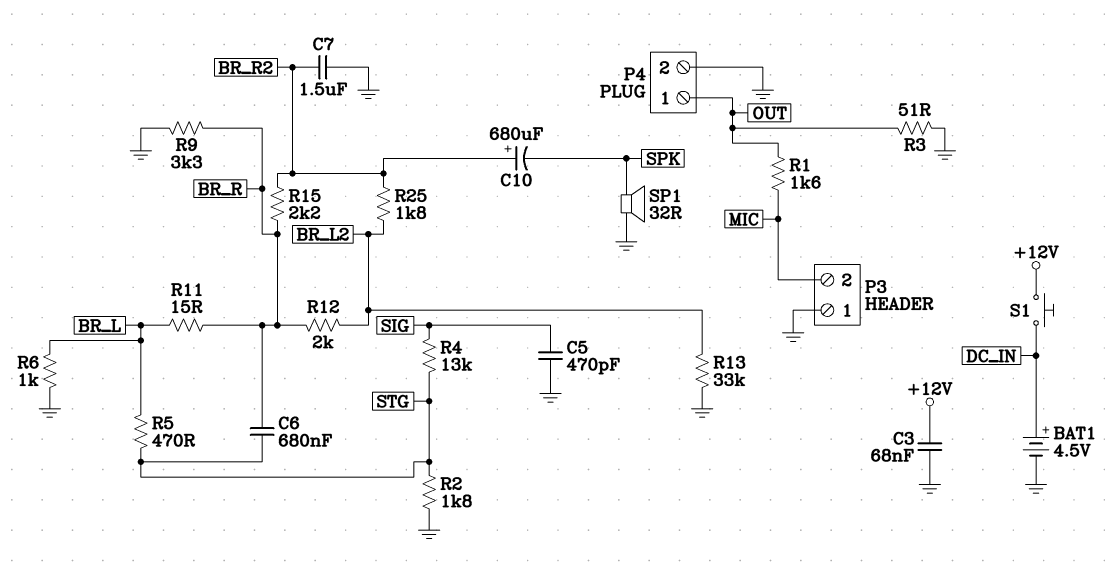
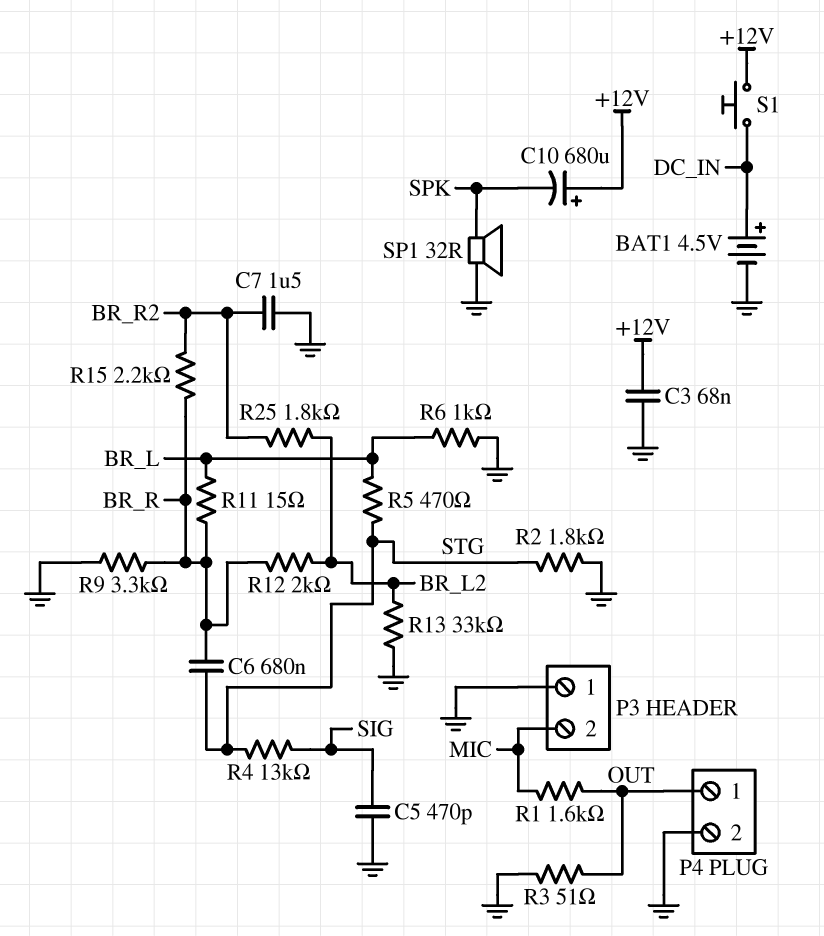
C10: 680uF (plus BR_R2, minus SPK) -> 680uF (plus +12V, minus SPK)

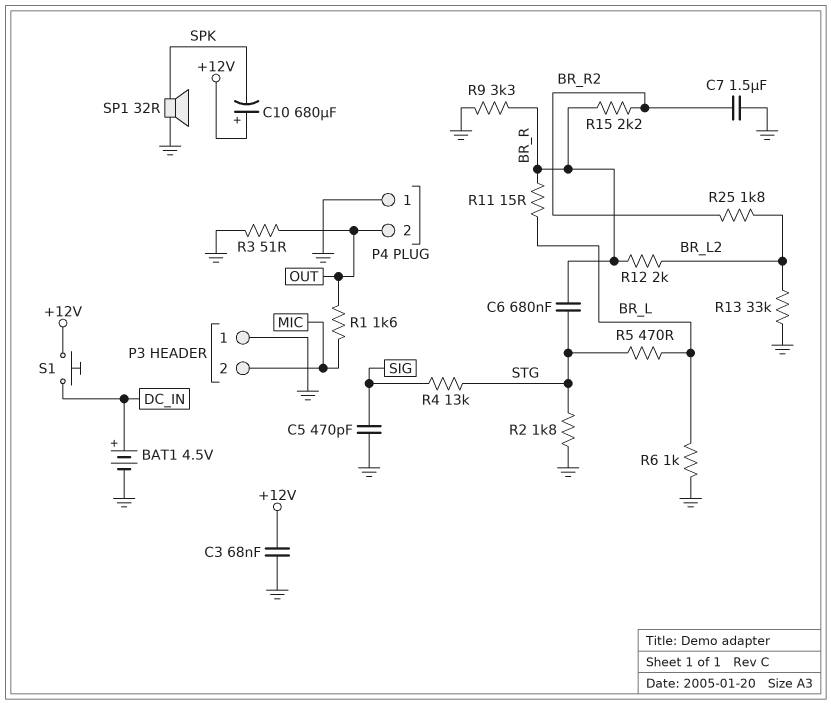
P4 pin 1: OUT -> GND
P4 pin 2: GND -> OUT

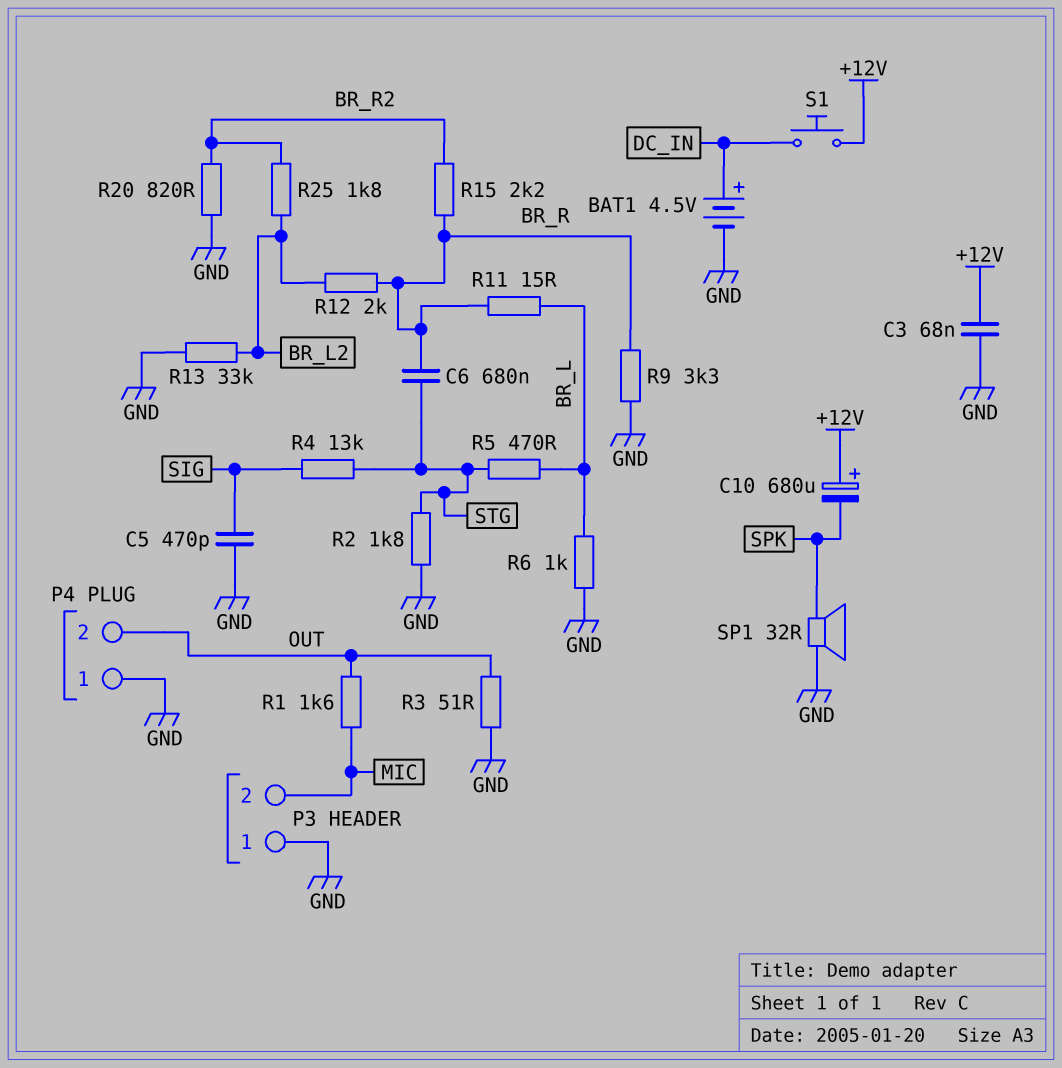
C7: 1.5uF (BR_R2, GND) -> none
R20: none -> 820 (BR_R2, GND)

